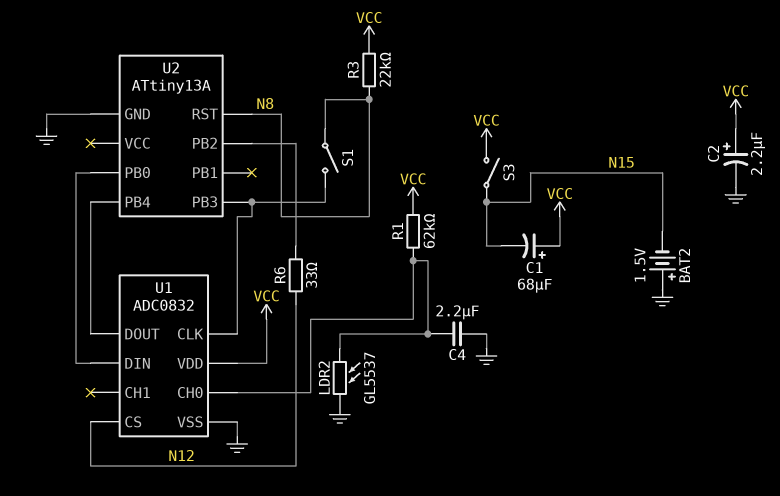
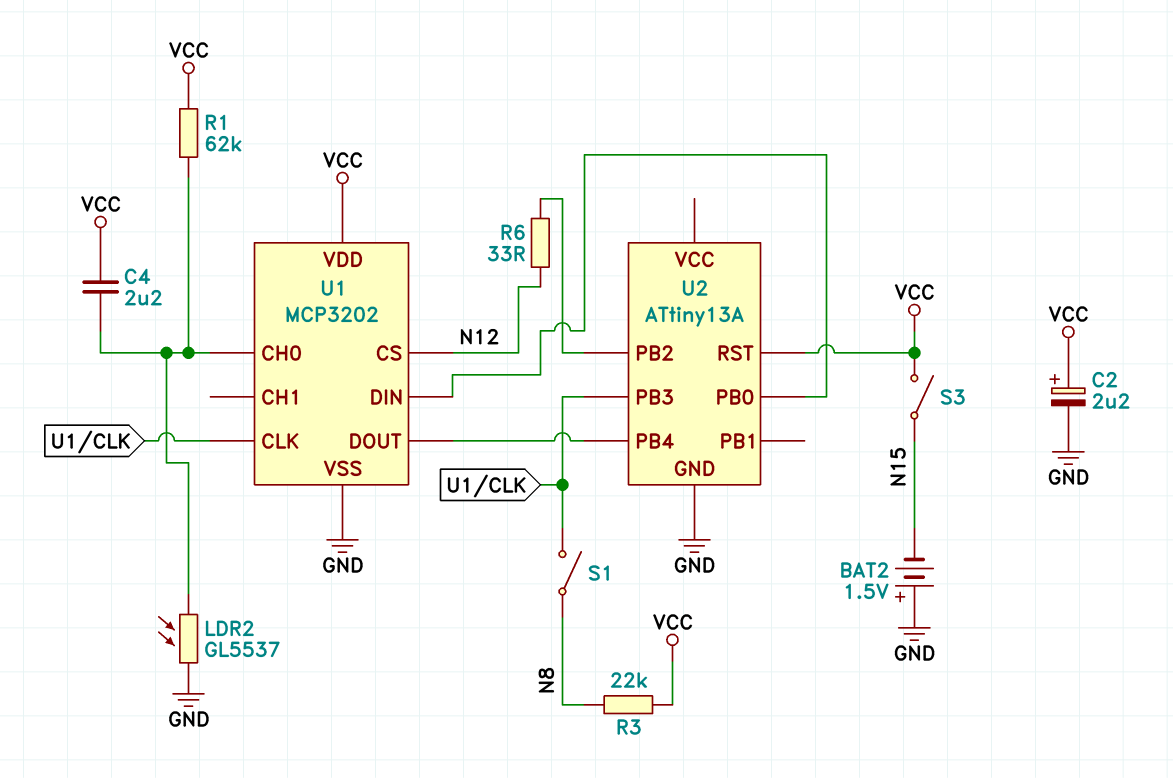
C1: 68uF (plus VCC, minus N15) -> none
C4: 2.2uF (GND, U1/CH0) -> 2.2uF (U1/CH0, VCC)
U1: ADC0832 -> MCP3202
U2 pin RST: N8 -> VCC

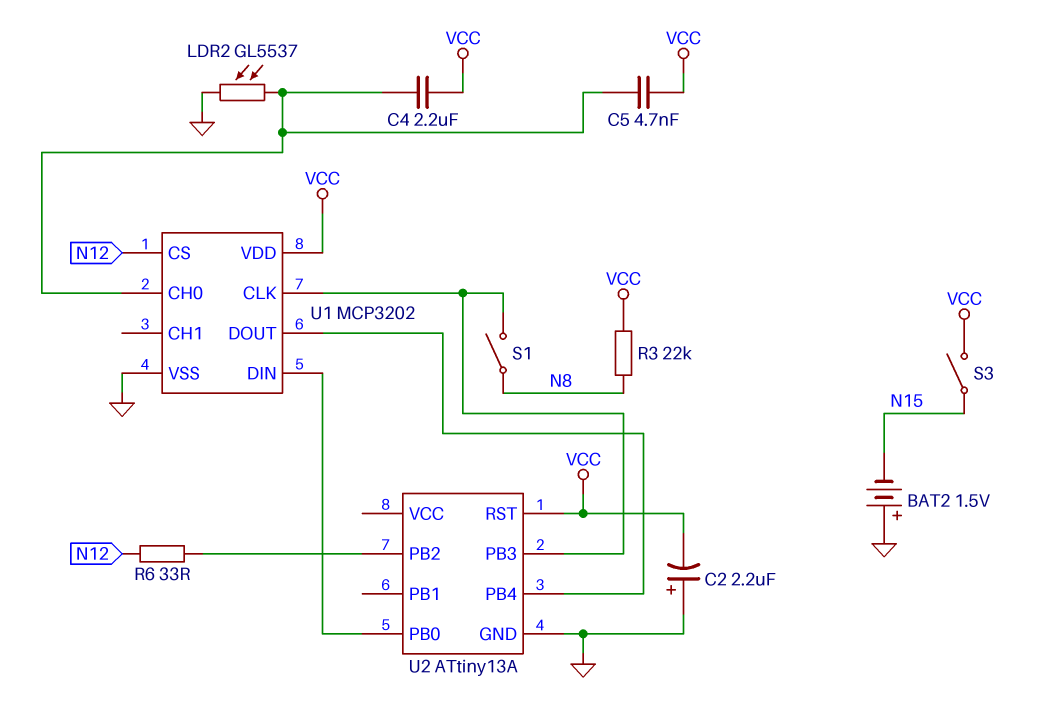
C2: 2.2uF (plus VCC, minus GND) -> 2.2uF (plus GND, minus VCC)
C5: none -> 4.7nF (U1/CH0, VCC)
R1: 62k (U1/CH0, VCC) -> none

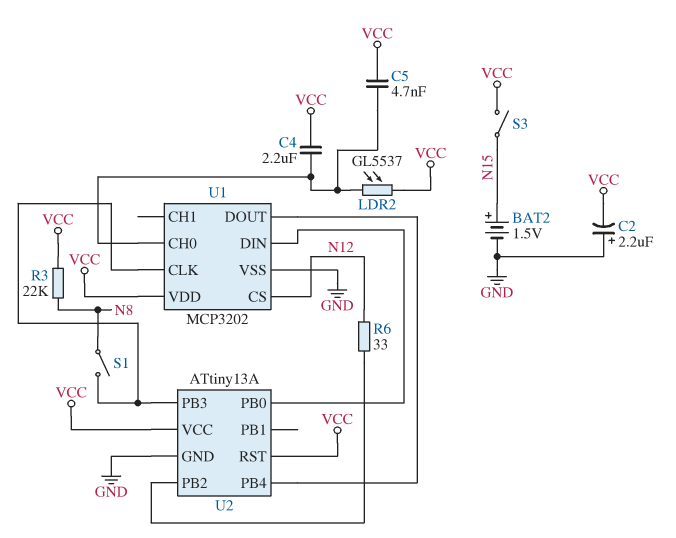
BAT2: 1.5V (plus GND, minus N15) -> 1.5V (plus N15, minus GND)
LDR2: GL5537 (GND, U1/CH0) -> GL5537 (U1/CH0, VCC)
U2 pin VCC: none -> VCC

